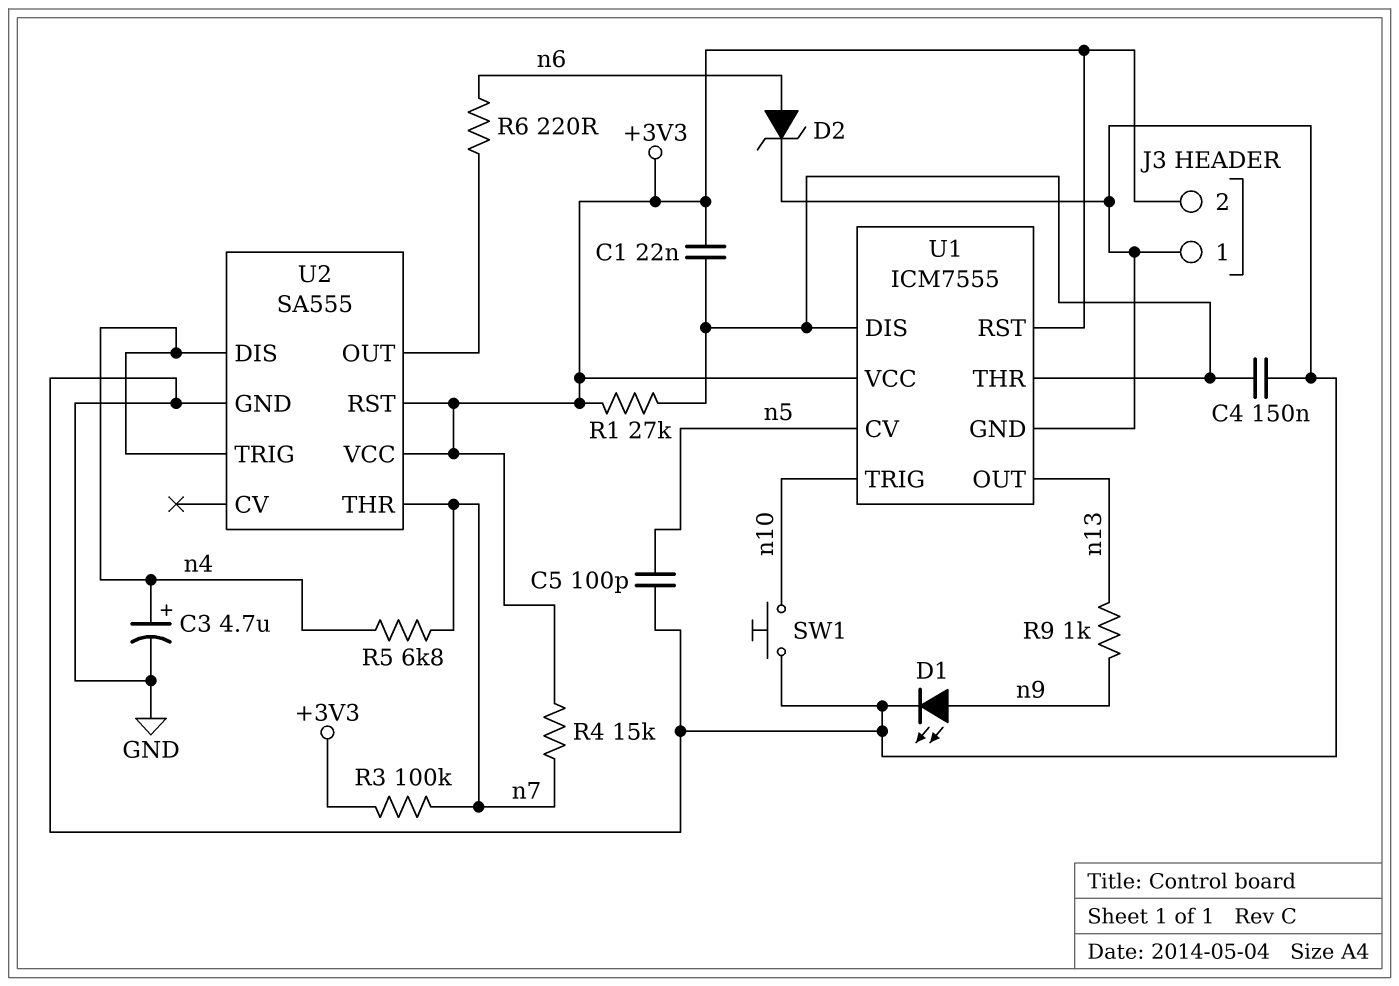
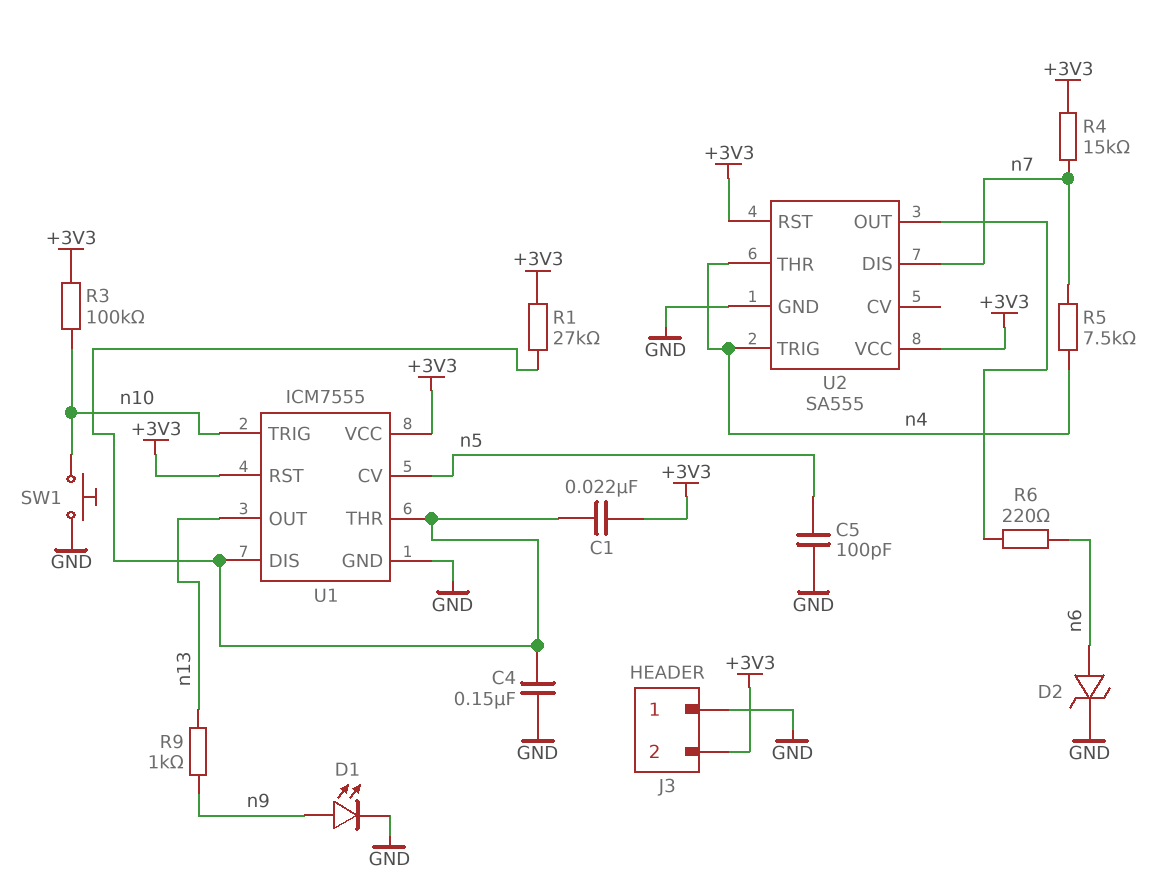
C3: 4.7uF (plus n4, minus GND) -> none
R3: 100k (+3V3, n7) -> 100k (+3V3, n10)
R5: 6.8k (n4, n7) -> 7.5k (n4, n7)
U2 pin DIS: n4 -> n7
U2 pin THR: n7 -> n4

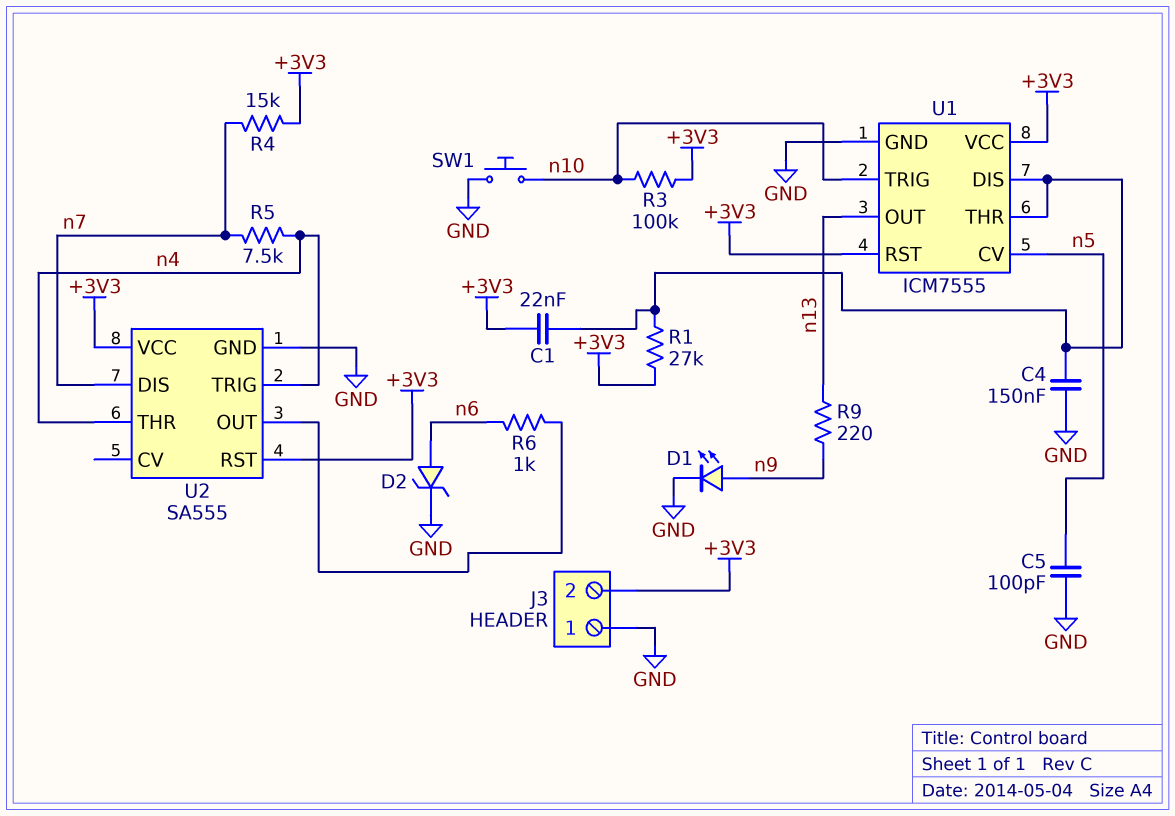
R6: 220 (U2/OUT, n6) -> 1k (U2/OUT, n6)
R9: 1k (n9, n13) -> 220 (n9, n13)

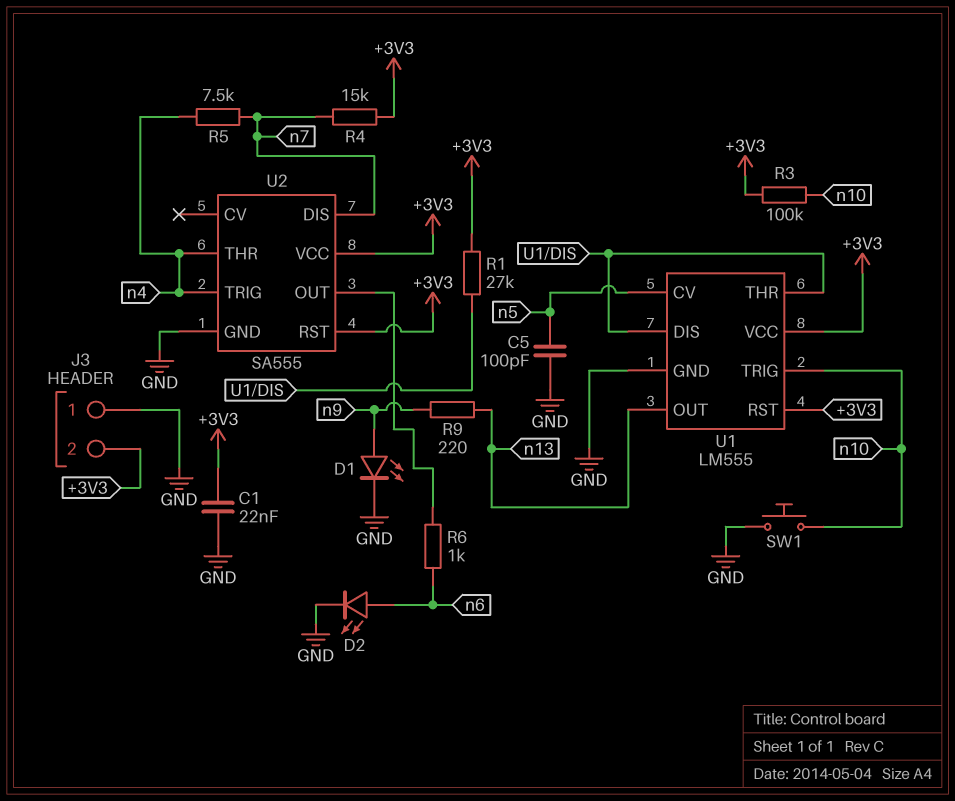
C1: 22nF (+3V3, U1/DIS) -> 22nF (+3V3, GND)
C4: 150nF (GND, U1/DIS) -> none
D2: zener (A n6, K GND) -> LED (A n6, K GND)
U1: ICM7555 -> LM555

